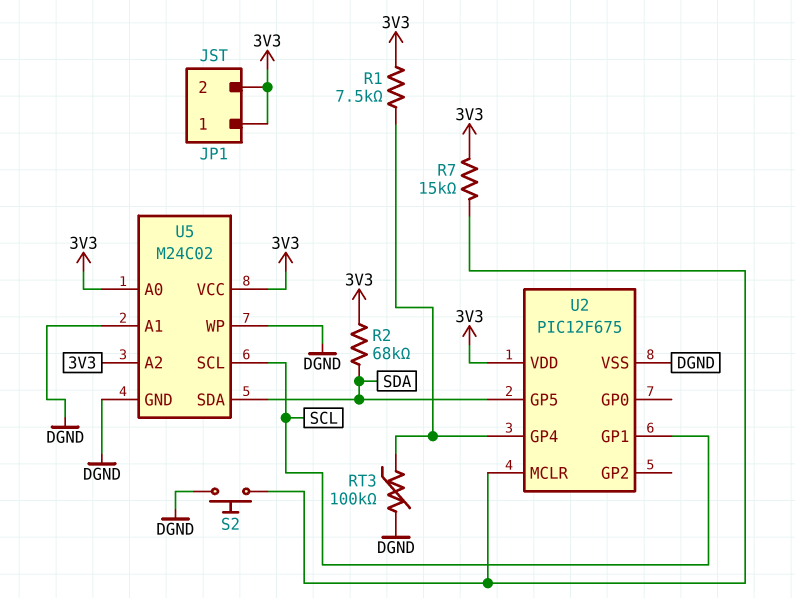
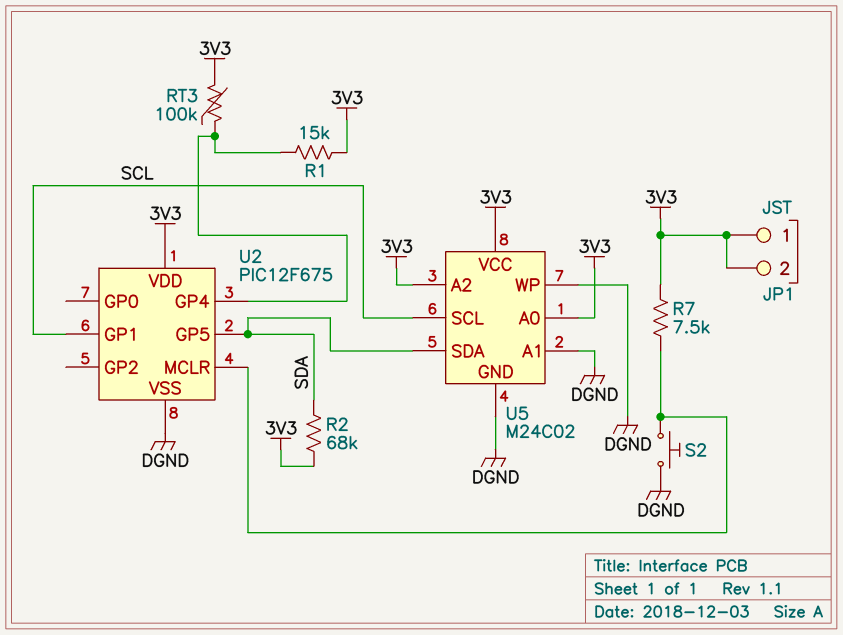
R1: 7.5k (3V3, U2/GP4) -> 15k (3V3, U2/GP4)
R7: 15k (3V3, U2/MCLR) -> 7.5k (3V3, U2/MCLR)
RT3: 100k (DGND, U2/GP4) -> 100k (3V3, U2/GP4)

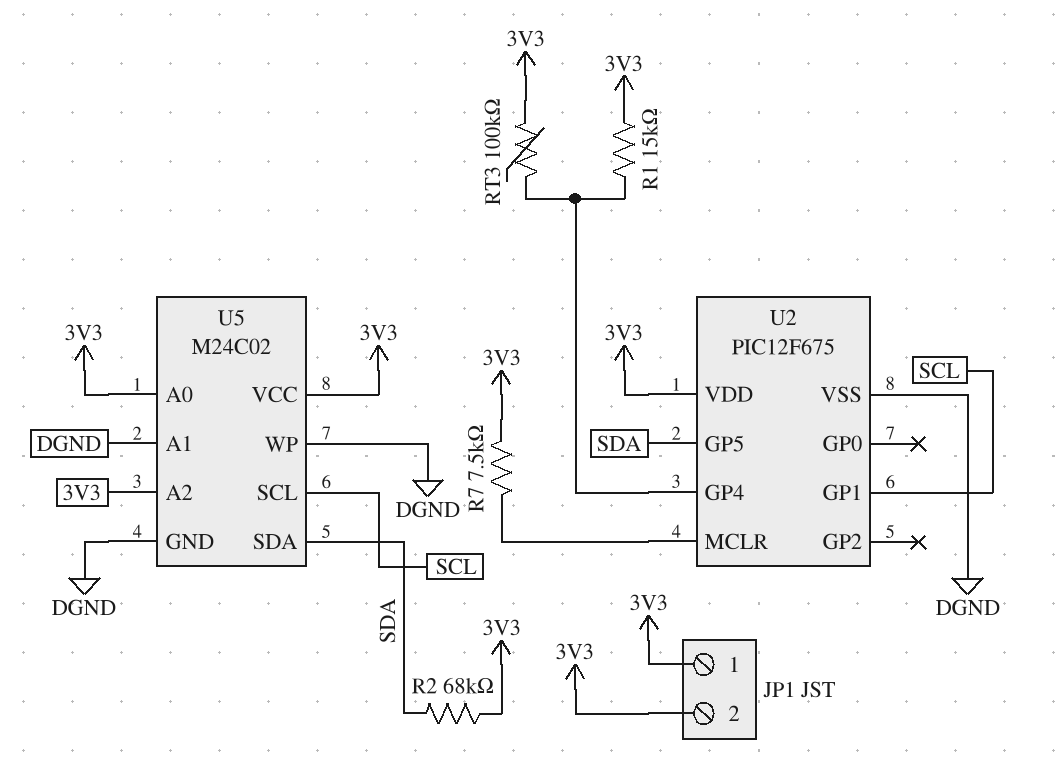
S2: button (DGND, U2/MCLR) -> none

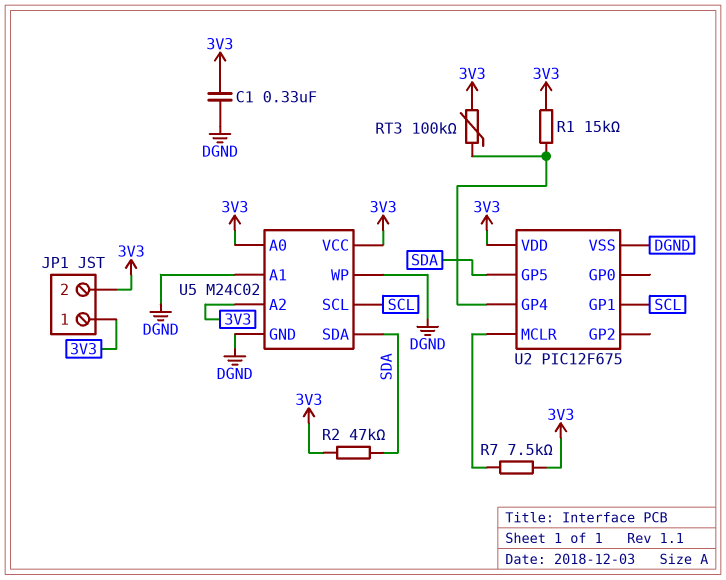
C1: none -> 330nF (3V3, DGND)
R2: 68k (3V3, SDA) -> 47k (3V3, SDA)

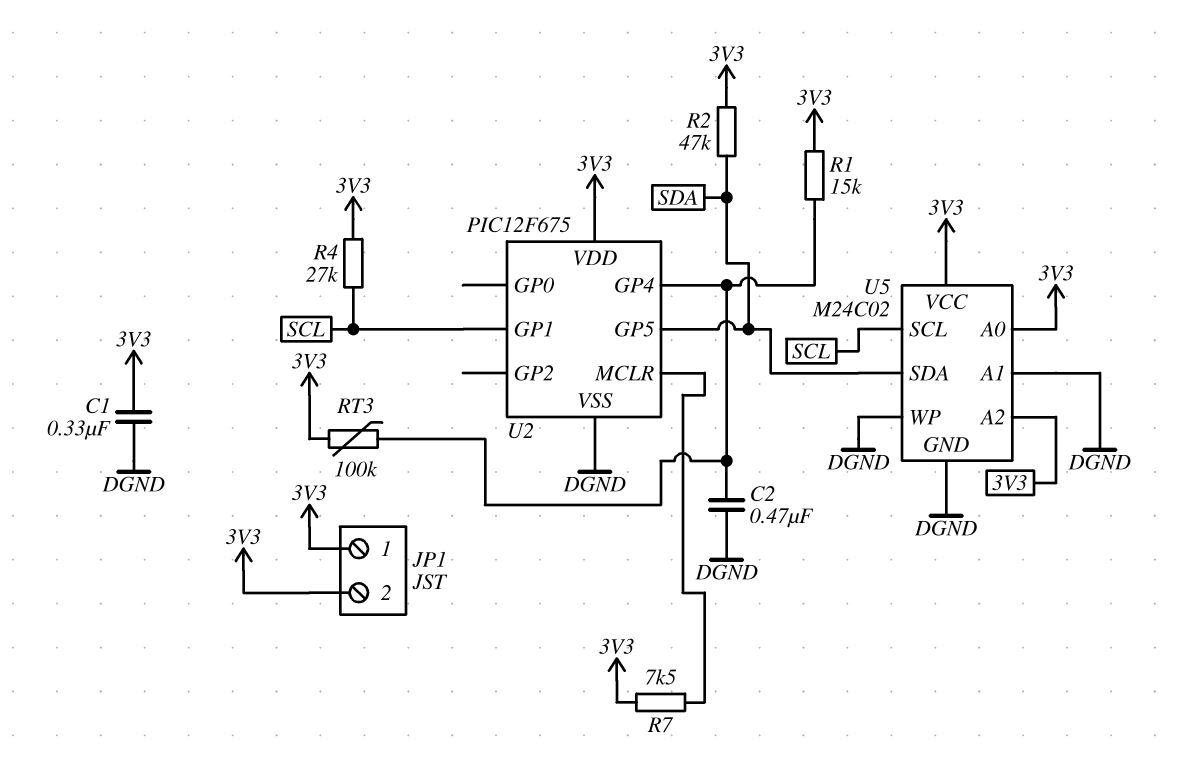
C2: none -> 470nF (DGND, U2/GP4)
R4: none -> 27k (3V3, SCL)

